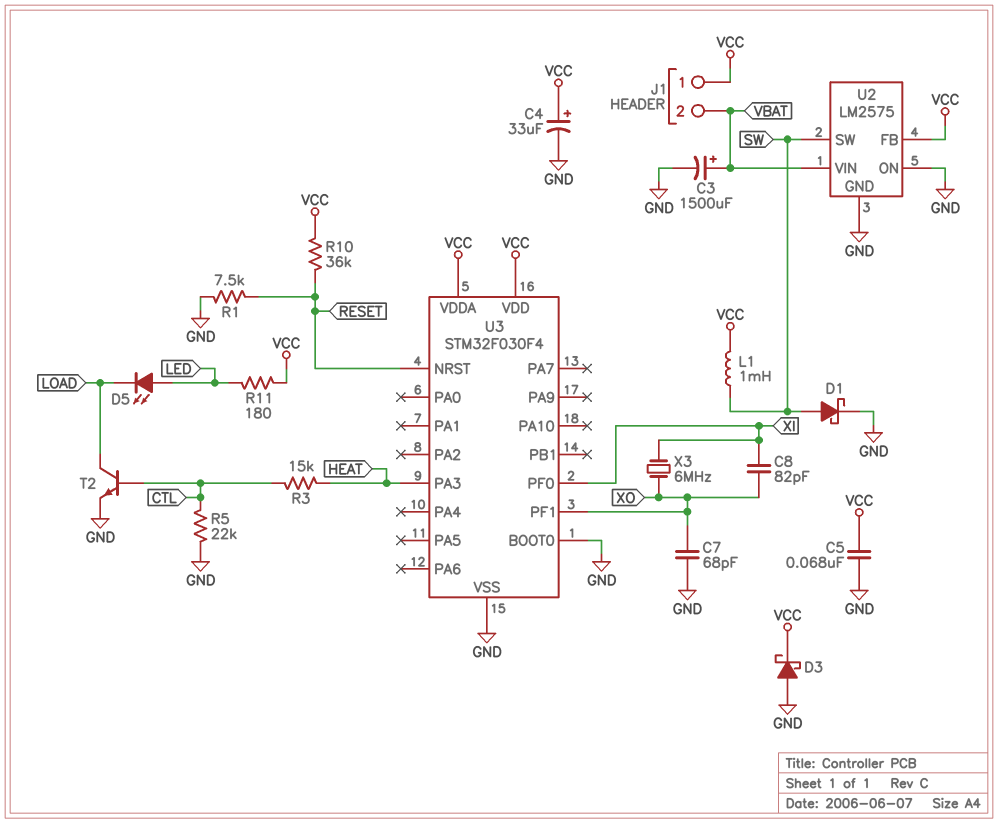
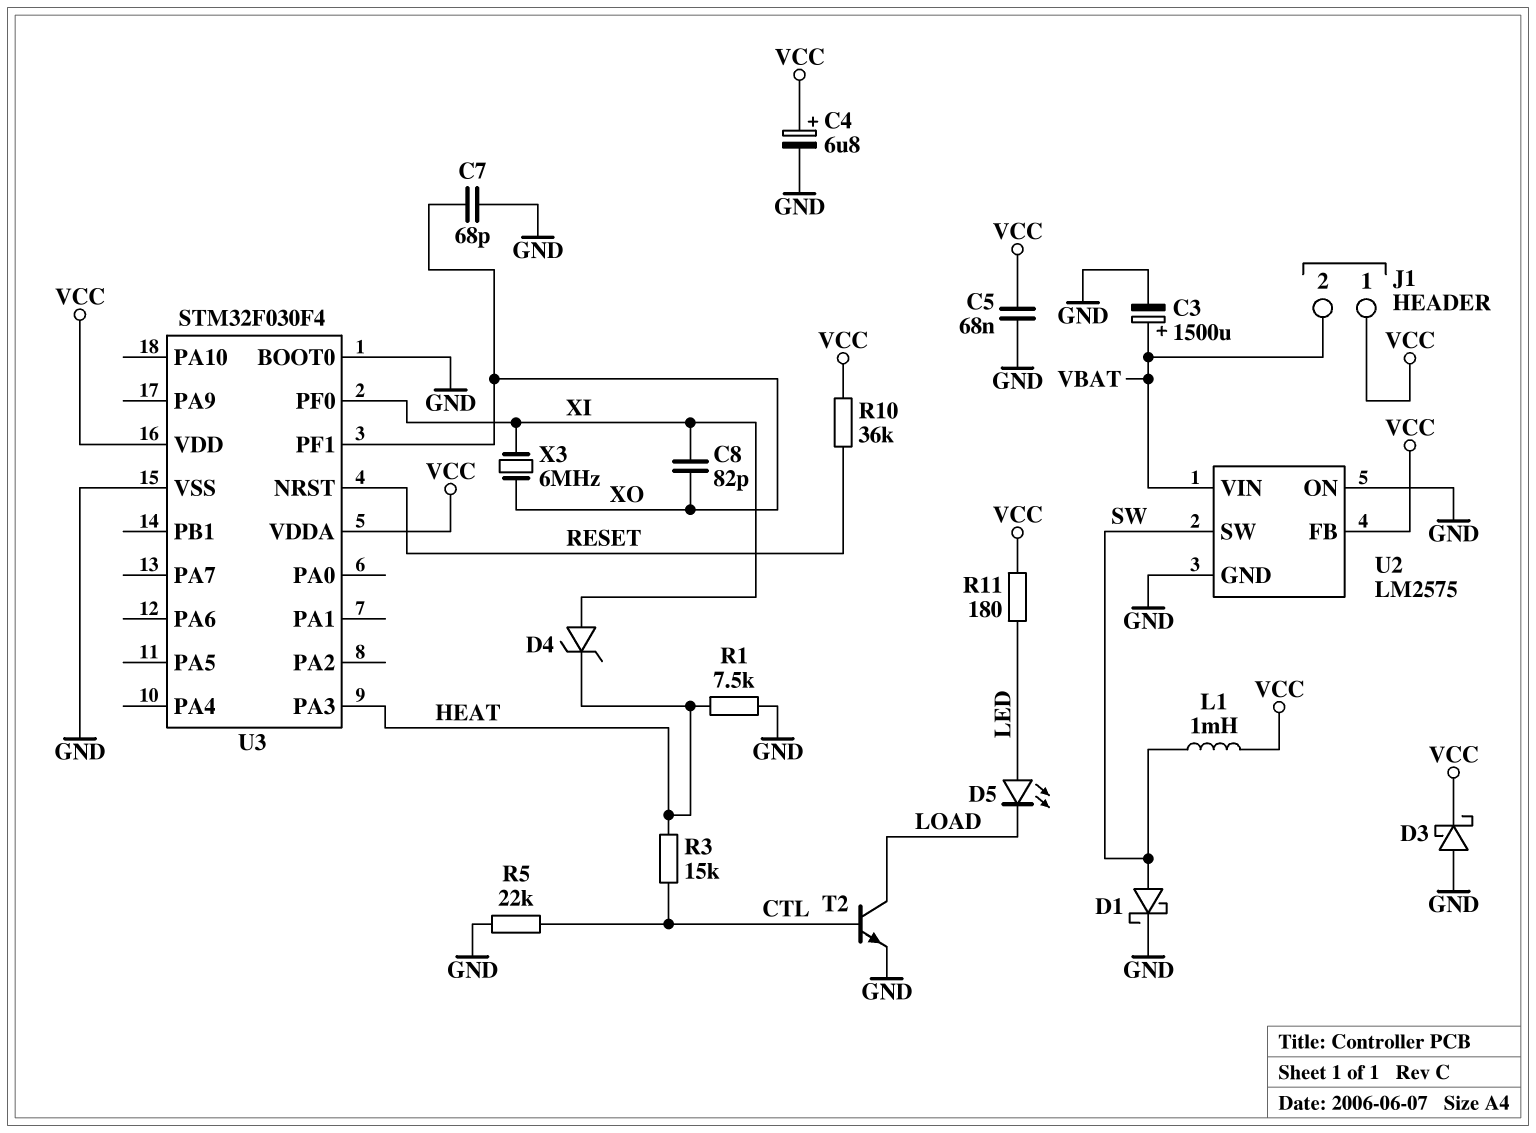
C4: 33uF (plus VCC, minus GND) -> 6.8uF (plus VCC, minus GND)
D4: none -> zener (A XI, K HEAT)
R1: 7.5k (GND, RESET) -> 7.5k (GND, HEAT)

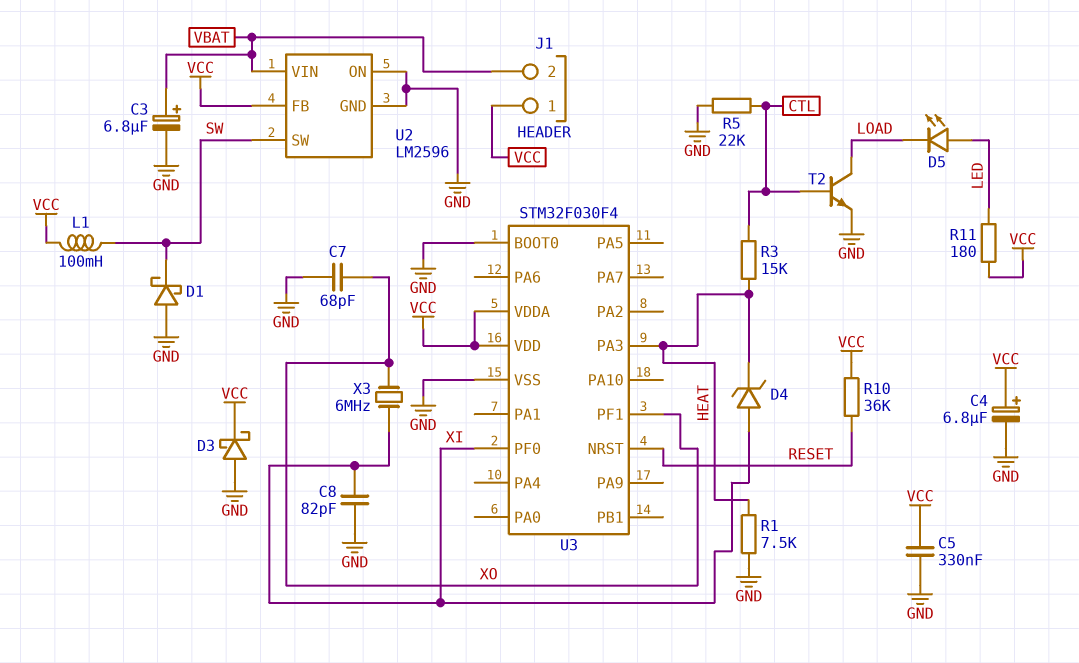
C3: 1500uF (plus VBAT, minus GND) -> 6.8uF (plus VBAT, minus GND)
C5: 68nF (GND, VCC) -> 330nF (GND, VCC)
C8: 82pF (XI, XO) -> 82pF (GND, XI)
D1: schottky (A SW, K GND) -> schottky (A GND, K SW)
L1: 1mH (SW, VCC) -> 100mH (SW, VCC)
U2: LM2575 -> LM2596

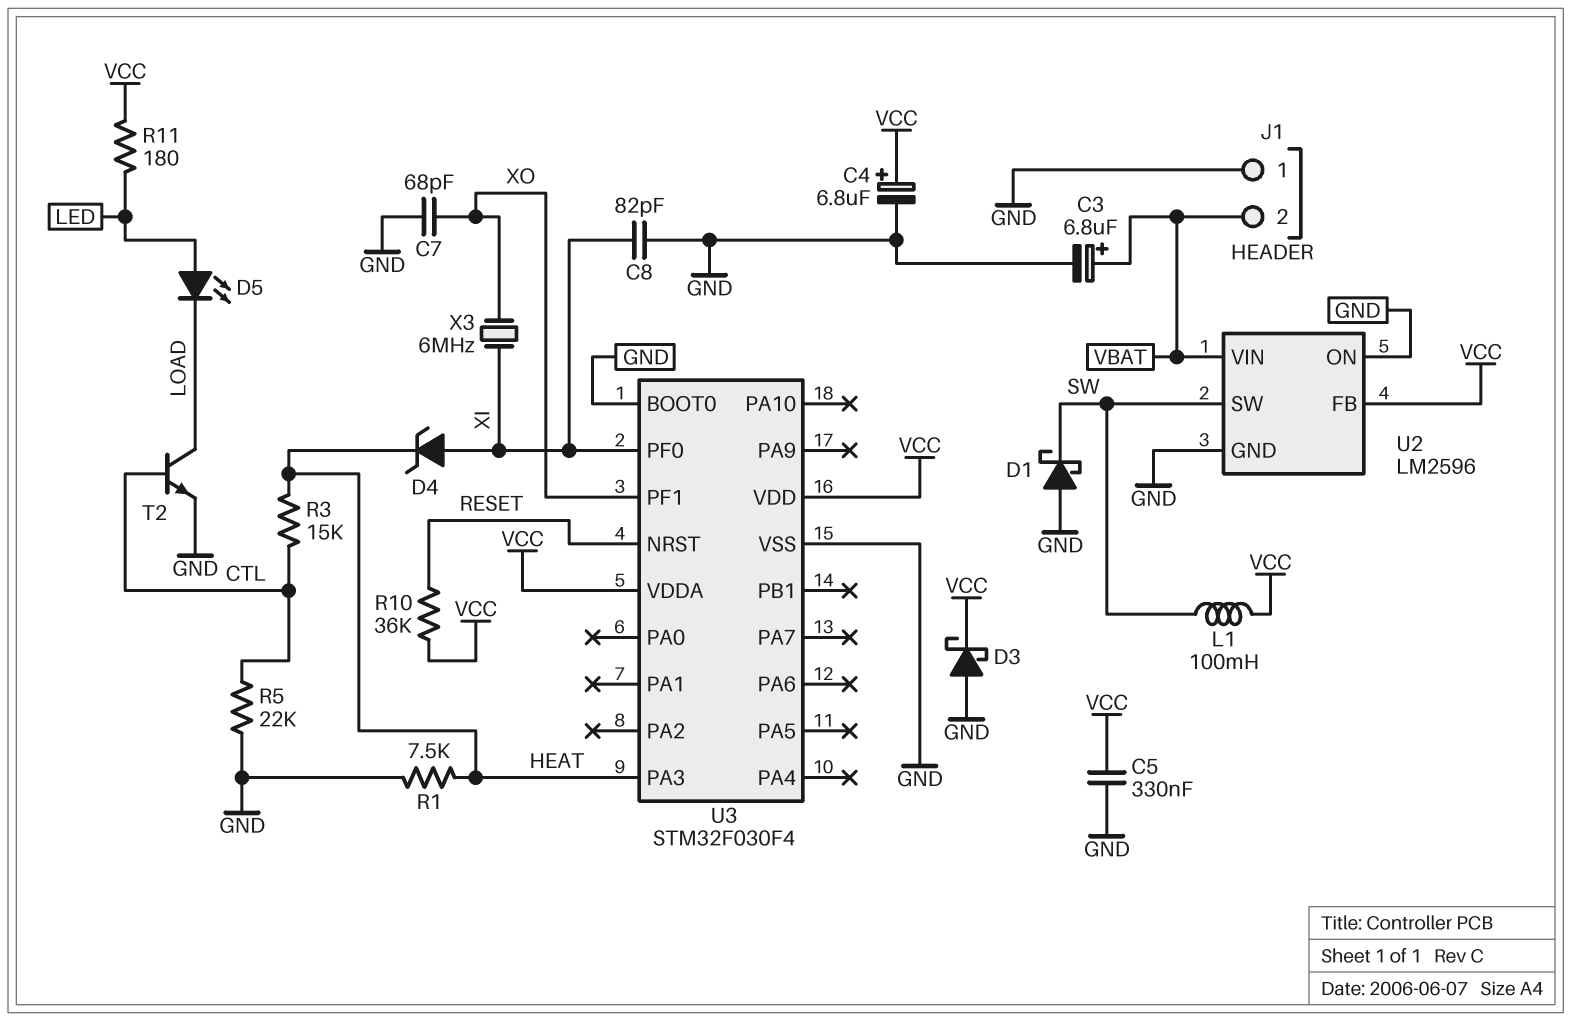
J1 pin 1: VCC -> GND

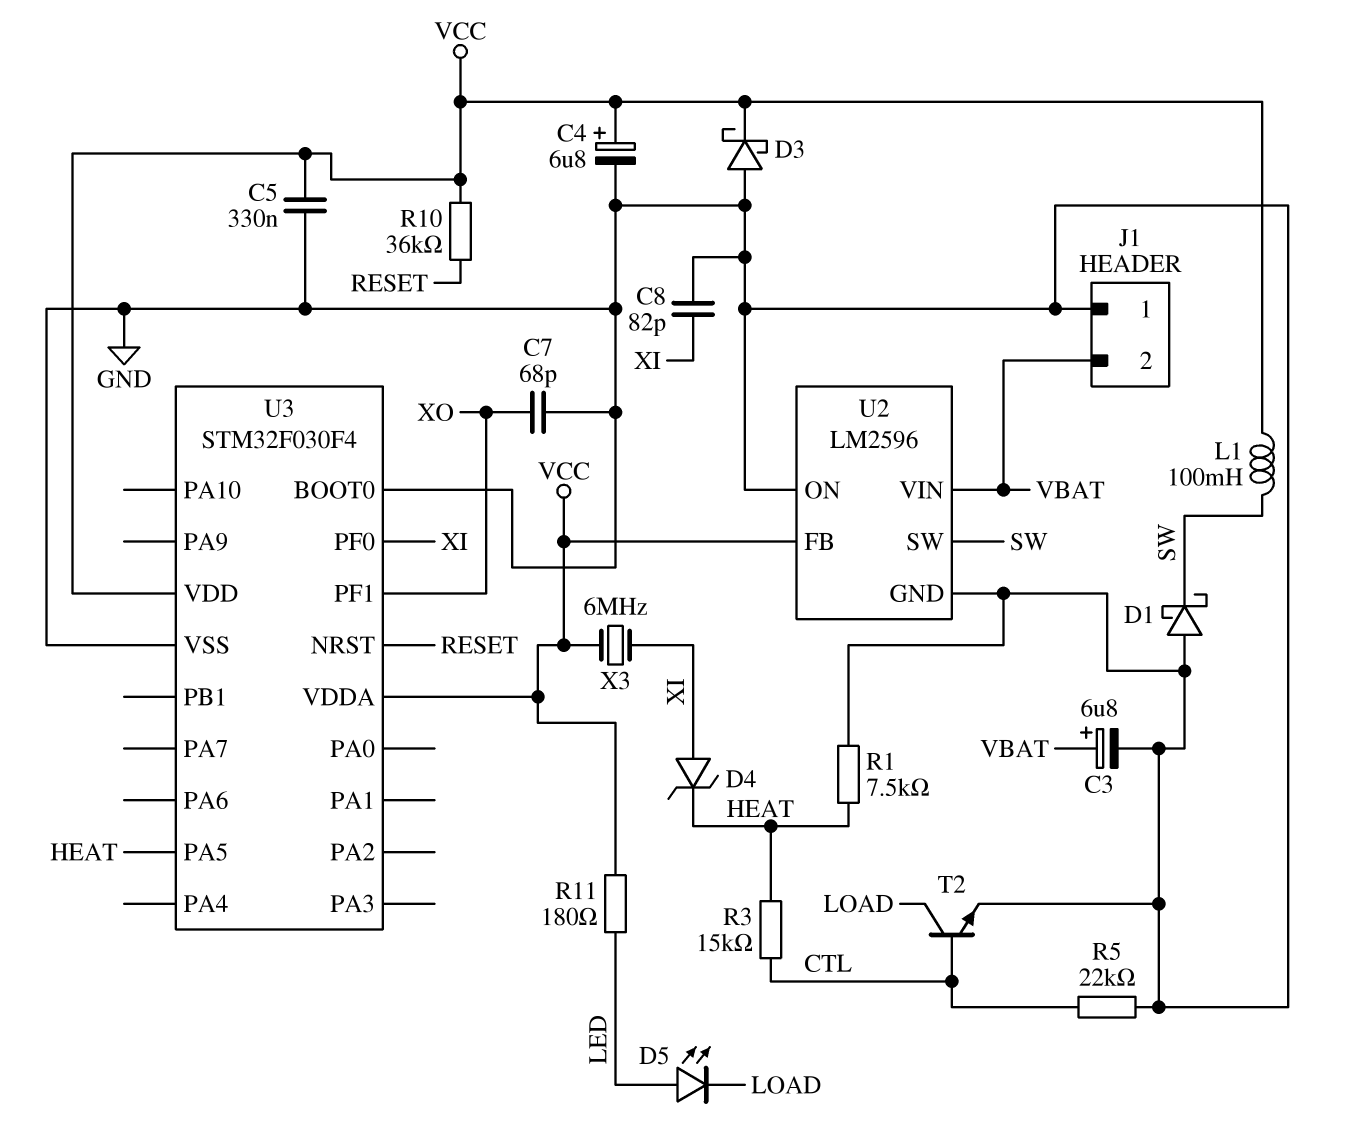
U3 pin PA3: HEAT -> none
U3 pin PA5: none -> HEAT
X3: 6MHz (XI, XO) -> 6MHz (VCC, XI)

